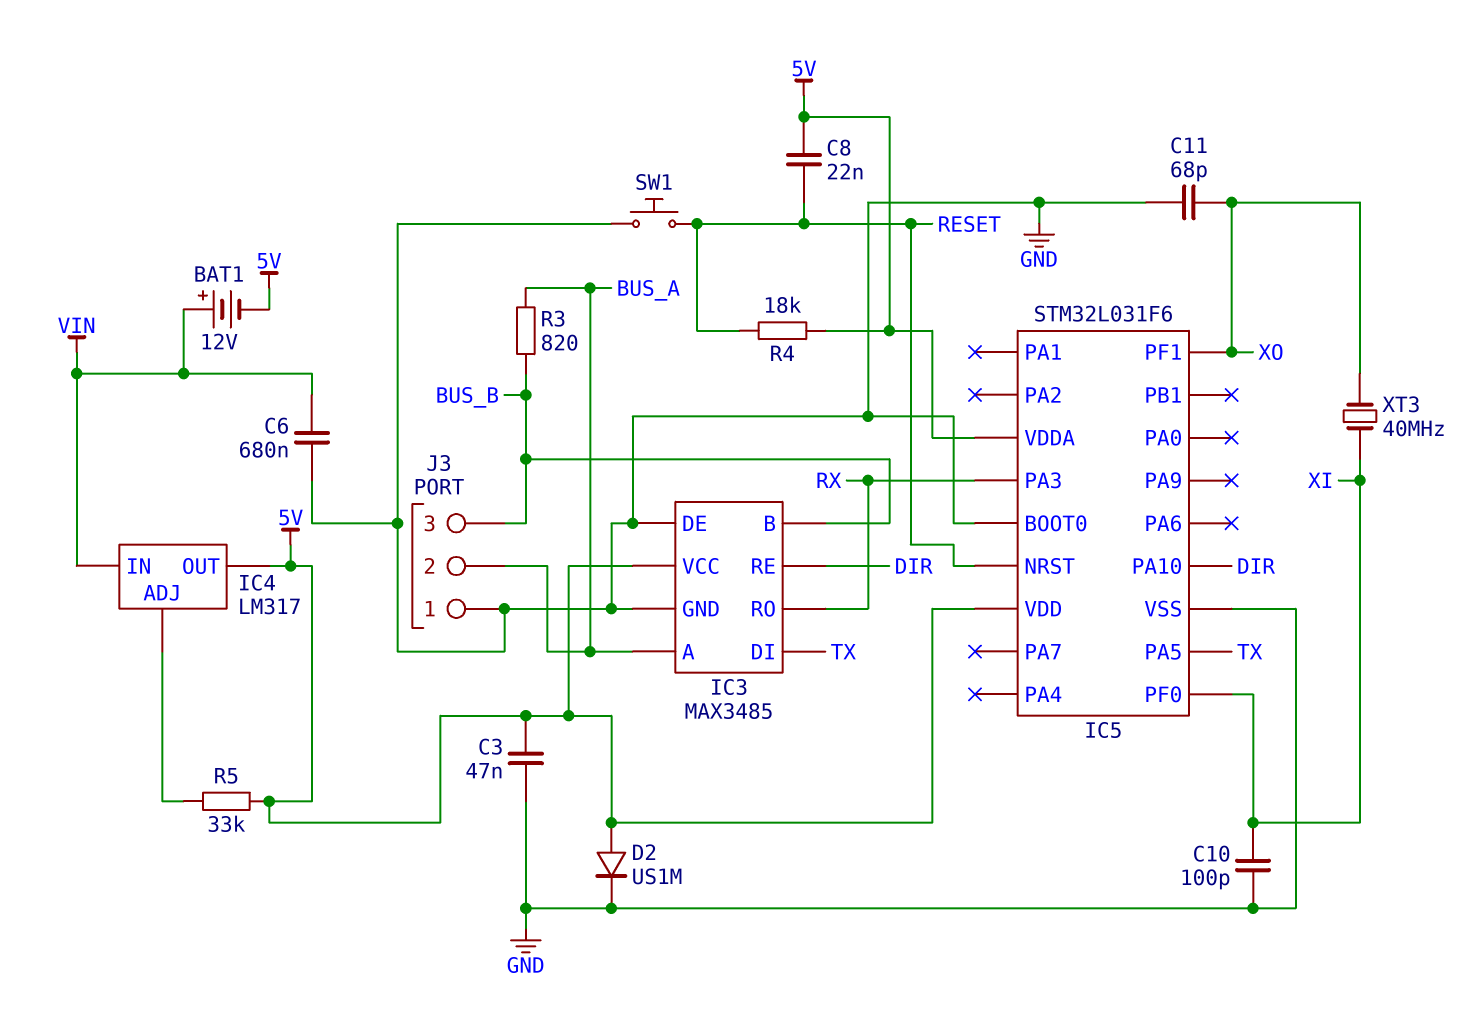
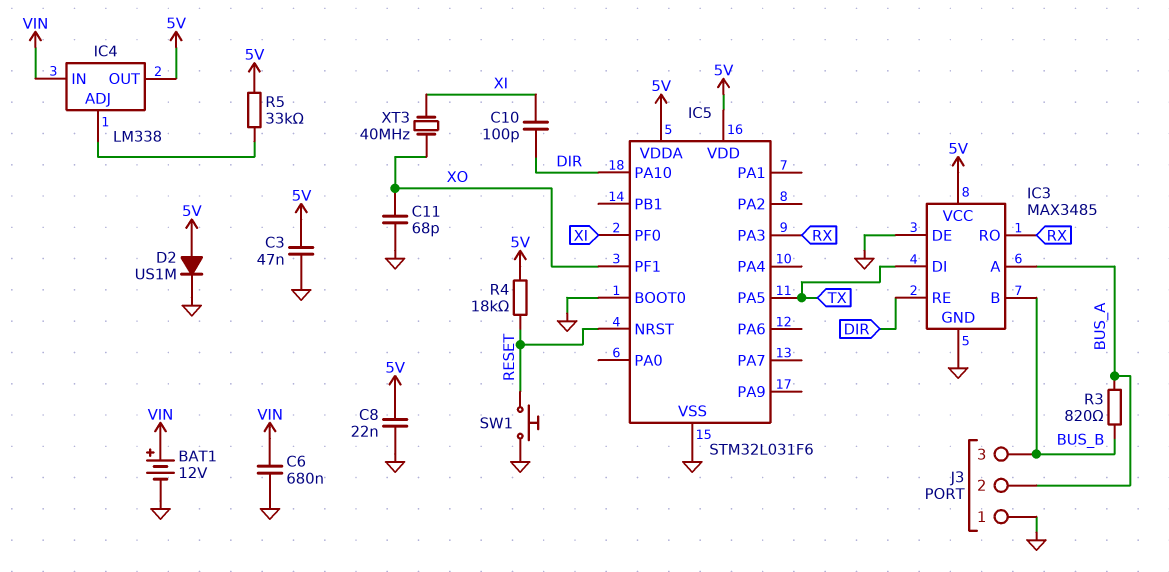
BAT1: 12V (plus VIN, minus 5V) -> 12V (plus VIN, minus GND)
C8: 22nF (5V, RESET) -> 22nF (5V, GND)
C10: 100pF (GND, XI) -> 100pF (DIR, XI)
IC4: LM317 -> LM338

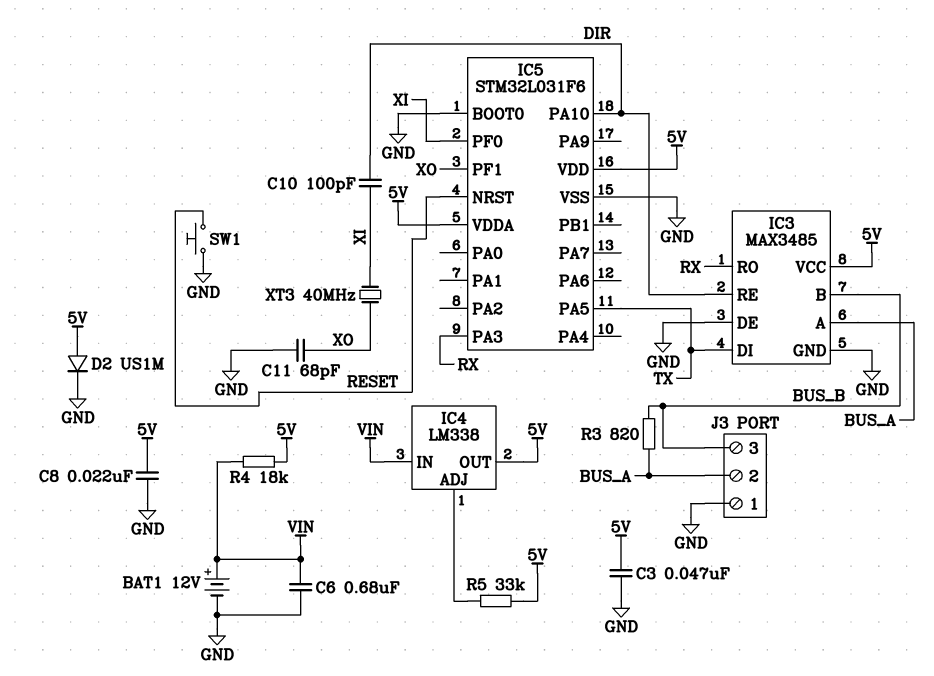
R4: 18k (5V, RESET) -> 18k (5V, VIN)

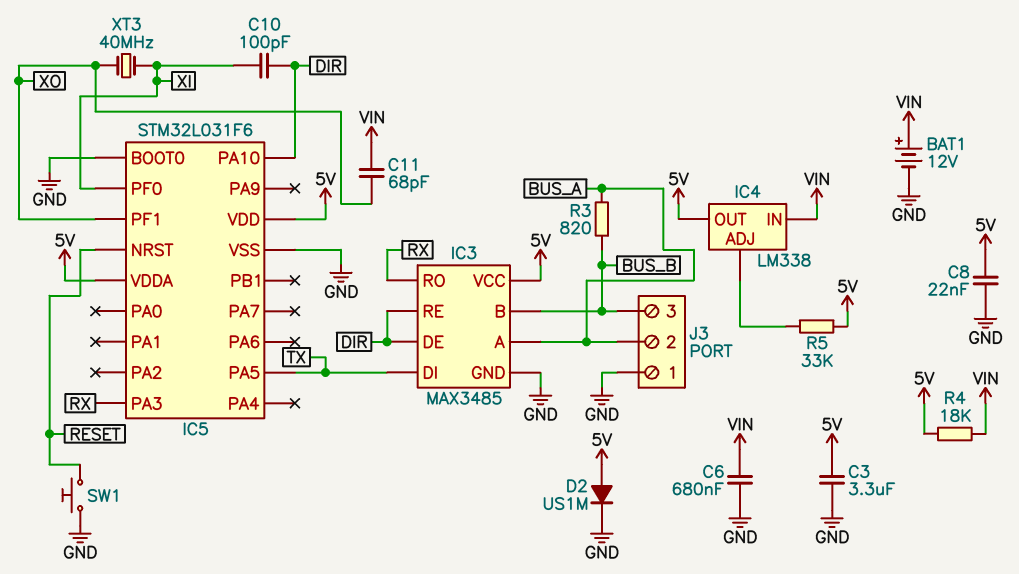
C3: 47nF (5V, GND) -> 3.3uF (5V, GND)
C11: 68pF (GND, XO) -> 68pF (VIN, XO)
IC3 pin DE: GND -> DIR

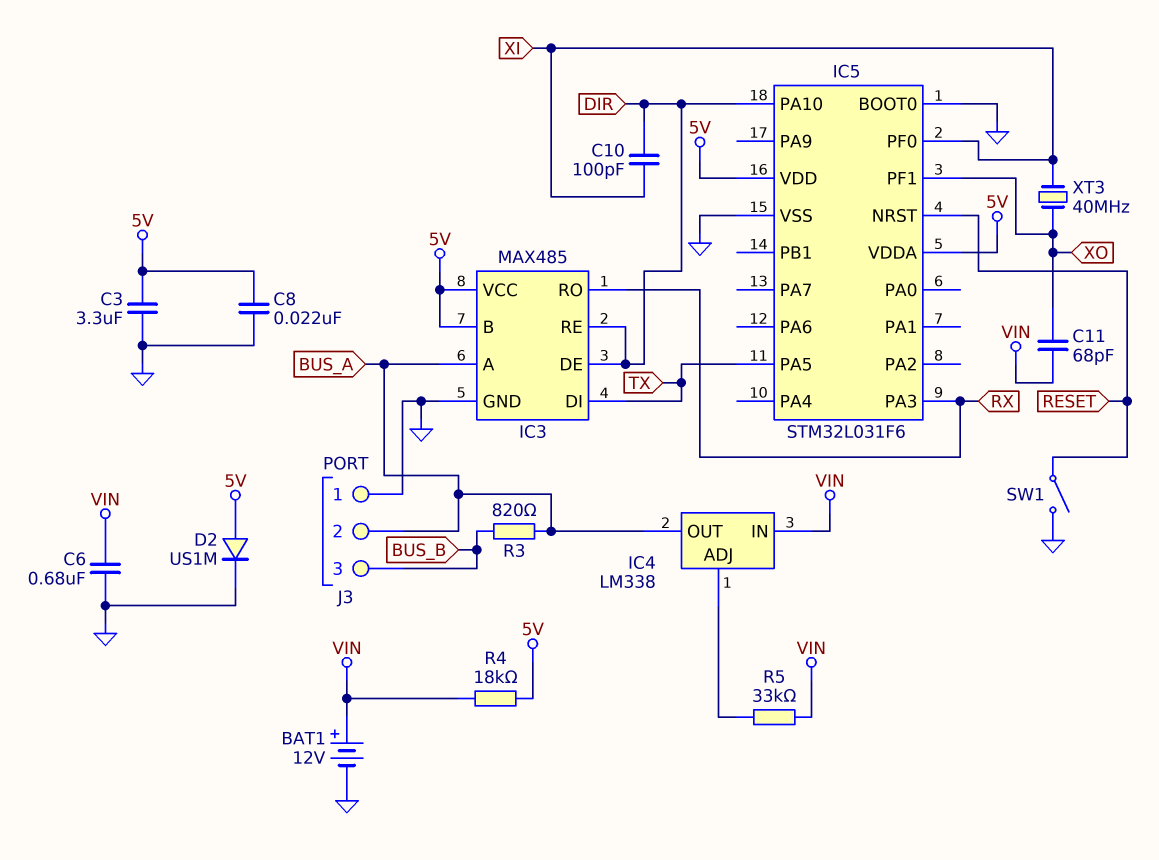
IC3: MAX3485 -> MAX485
IC3 pin B: BUS_B -> 5V
IC4 pin OUT: 5V -> BUS_A
R5: 33k (5V, IC4/ADJ) -> 33k (IC4/ADJ, VIN)
SW1: button (GND, RESET) -> switch (GND, RESET)

